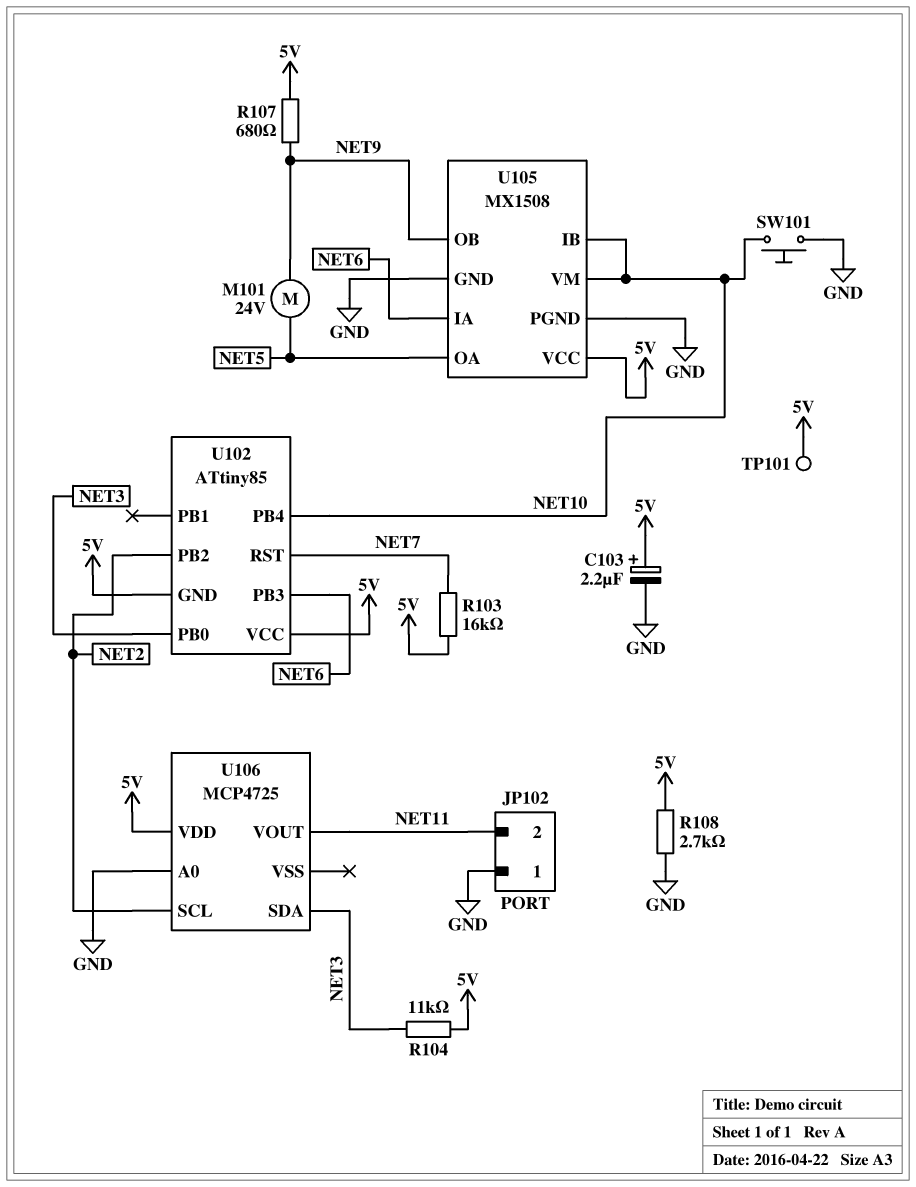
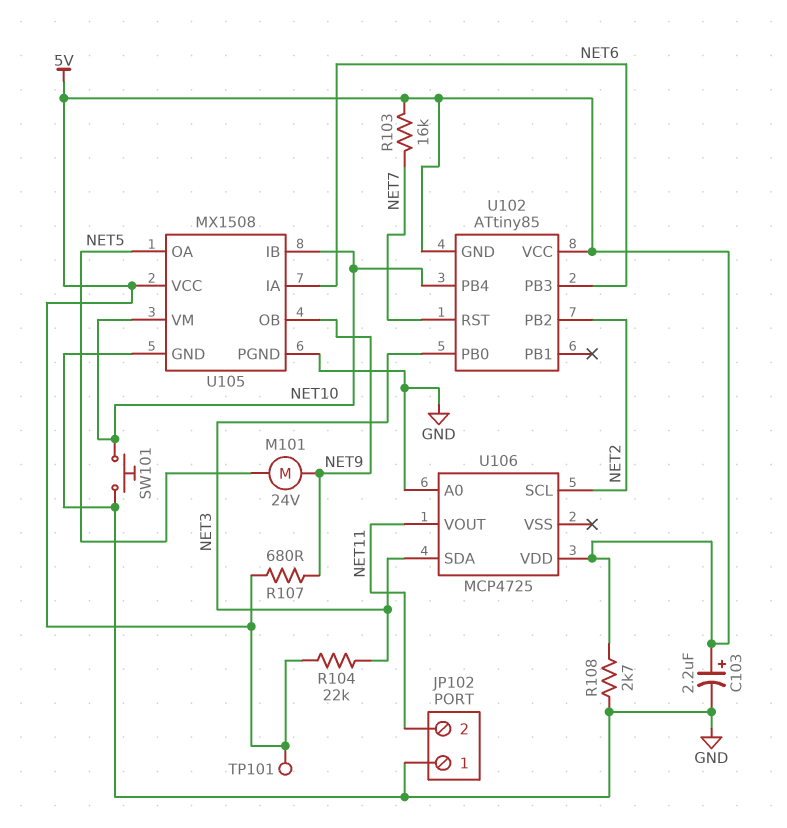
R104: 11k (5V, NET3) -> 22k (5V, NET3)

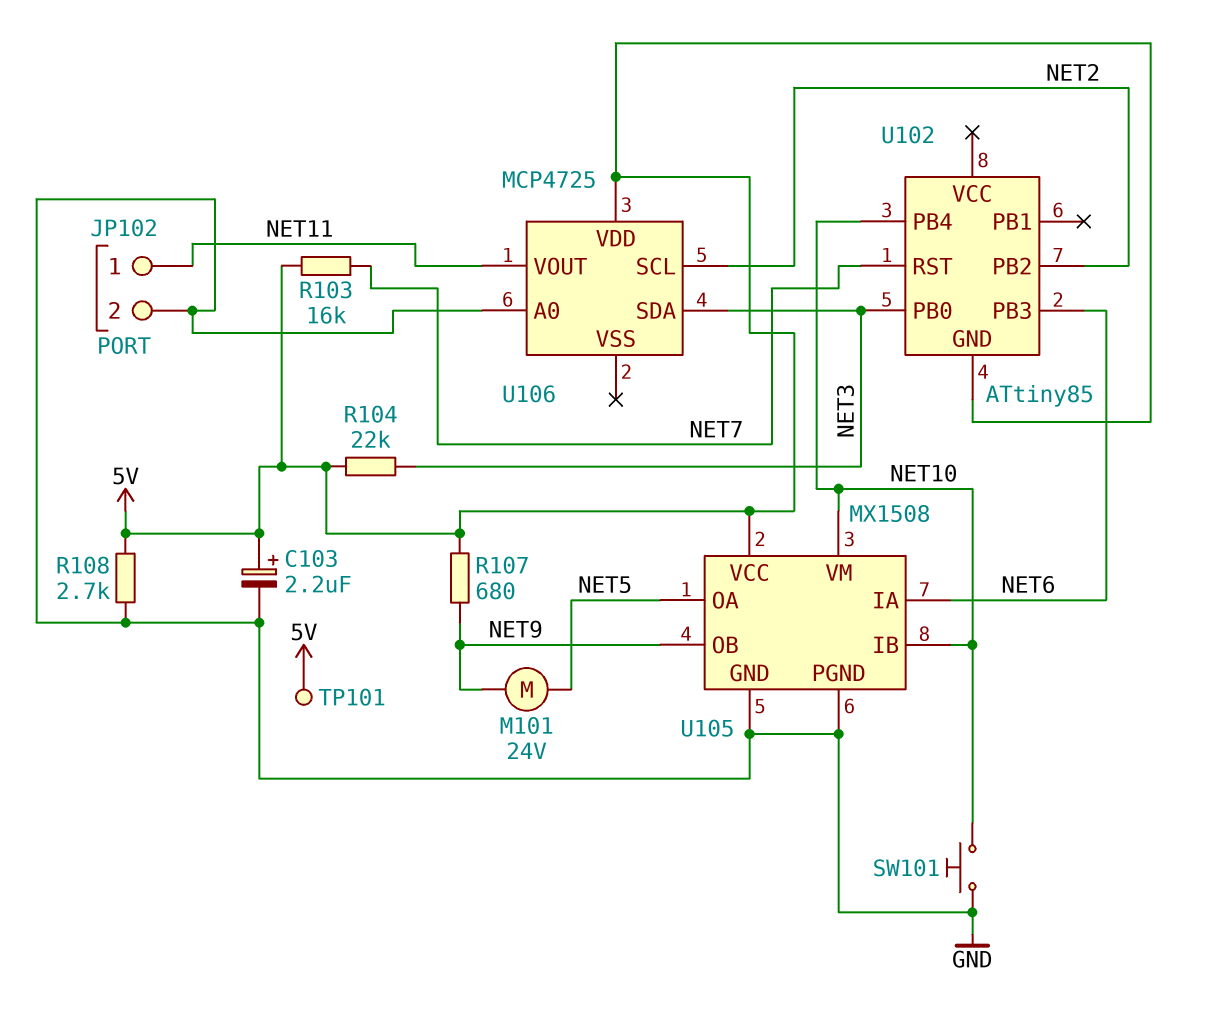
JP102 pin 1: GND -> NET11
JP102 pin 2: NET11 -> GND
U102 pin VCC: 5V -> none

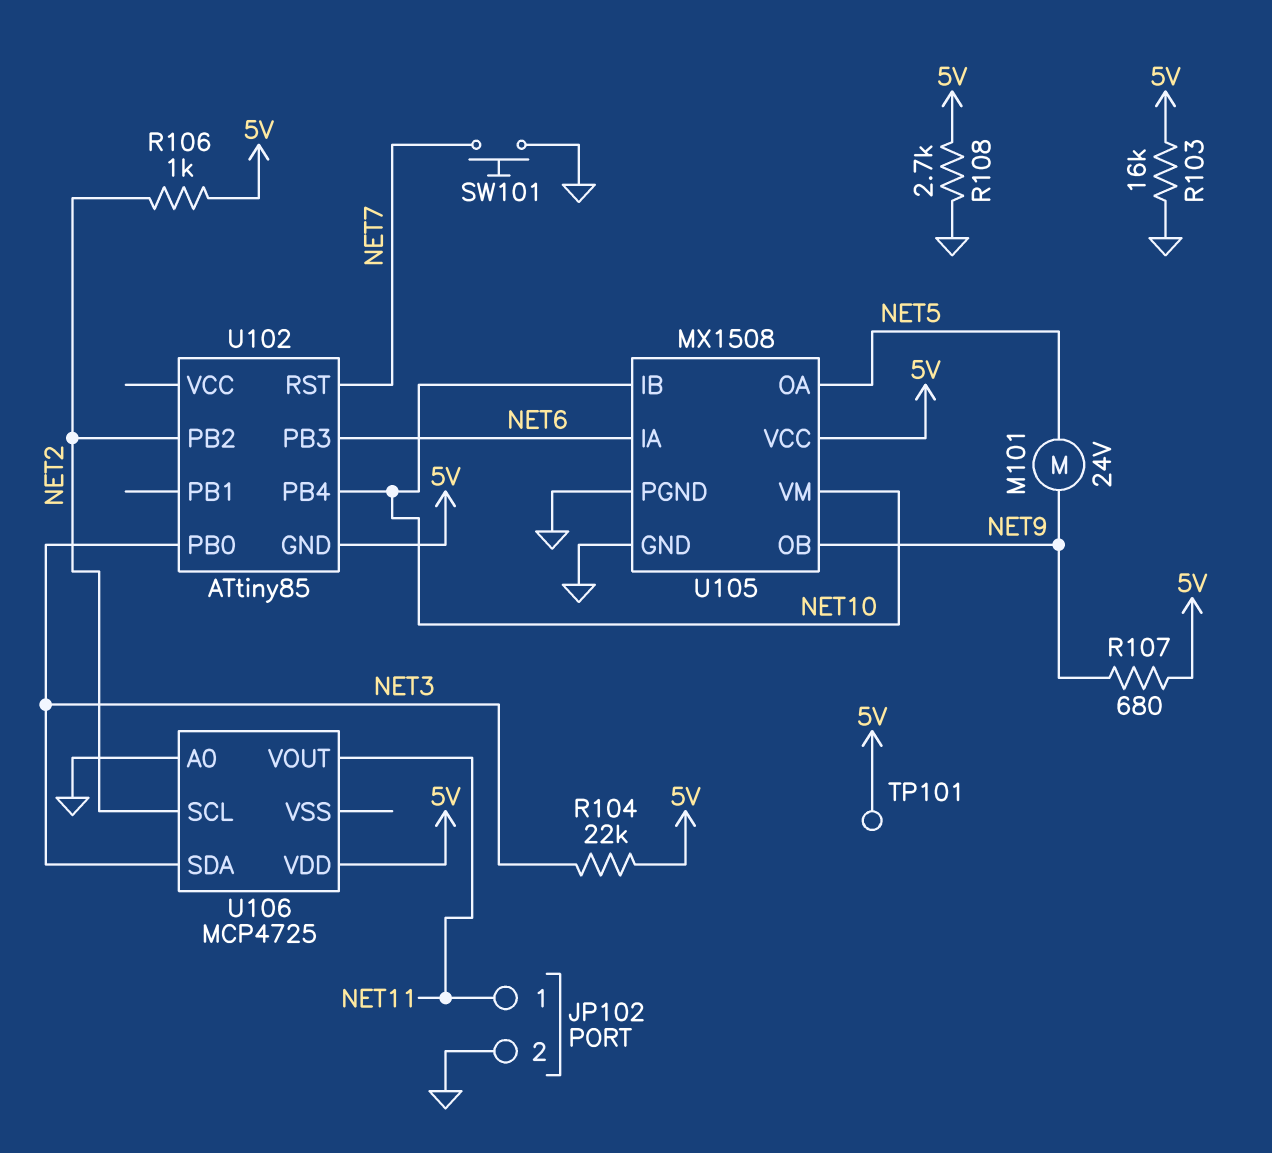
C103: 2.2uF (plus 5V, minus GND) -> none
R103: 16k (5V, NET7) -> 16k (5V, GND)
R106: none -> 1k (5V, NET2)
SW101: button (GND, NET10) -> button (GND, NET7)

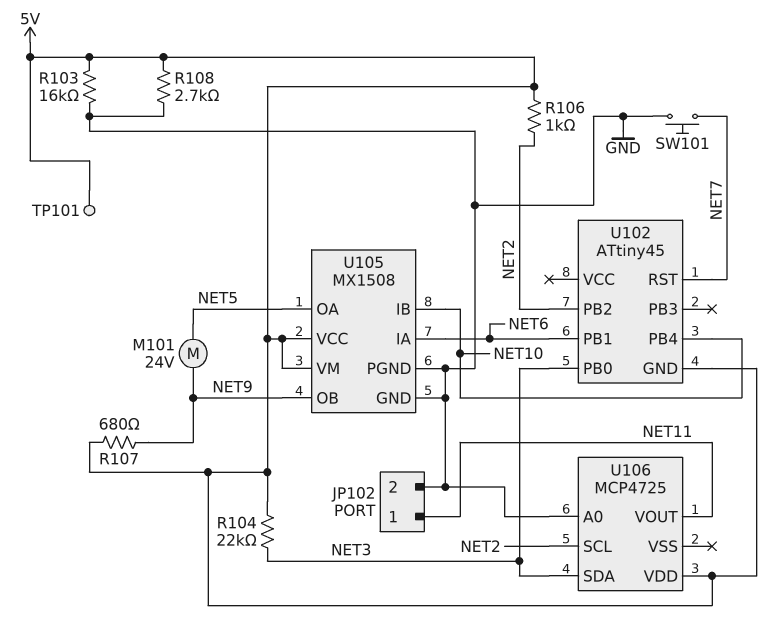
U102: ATtiny85 -> ATtiny45
U102 pin PB1: none -> NET6
U102 pin PB3: NET6 -> none
U105 pin VM: NET10 -> 5V

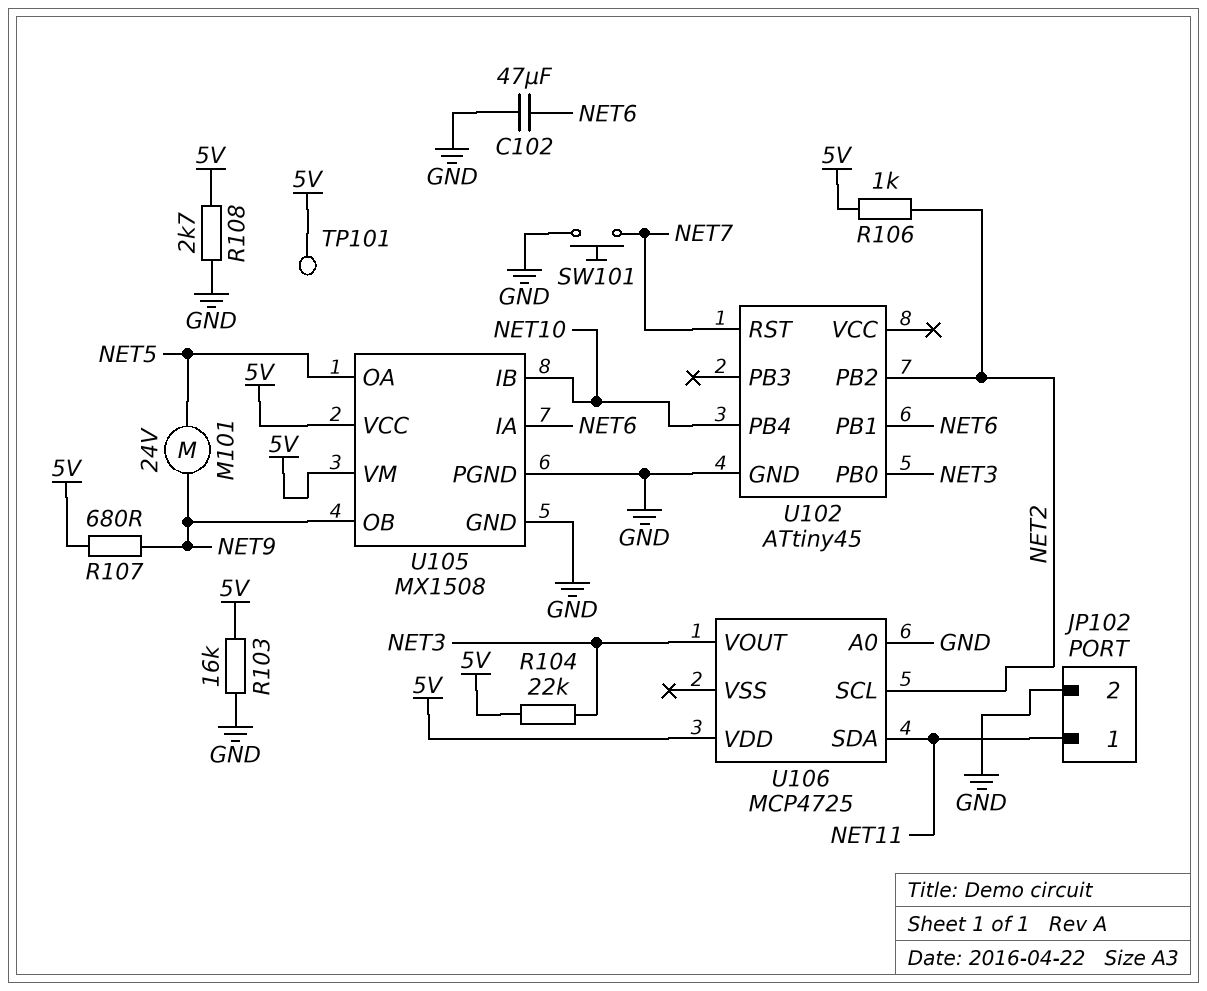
C102: none -> 47uF (GND, NET6)
U102 pin GND: 5V -> GND
U106 pin SDA: NET3 -> NET11
U106 pin VOUT: NET11 -> NET3

